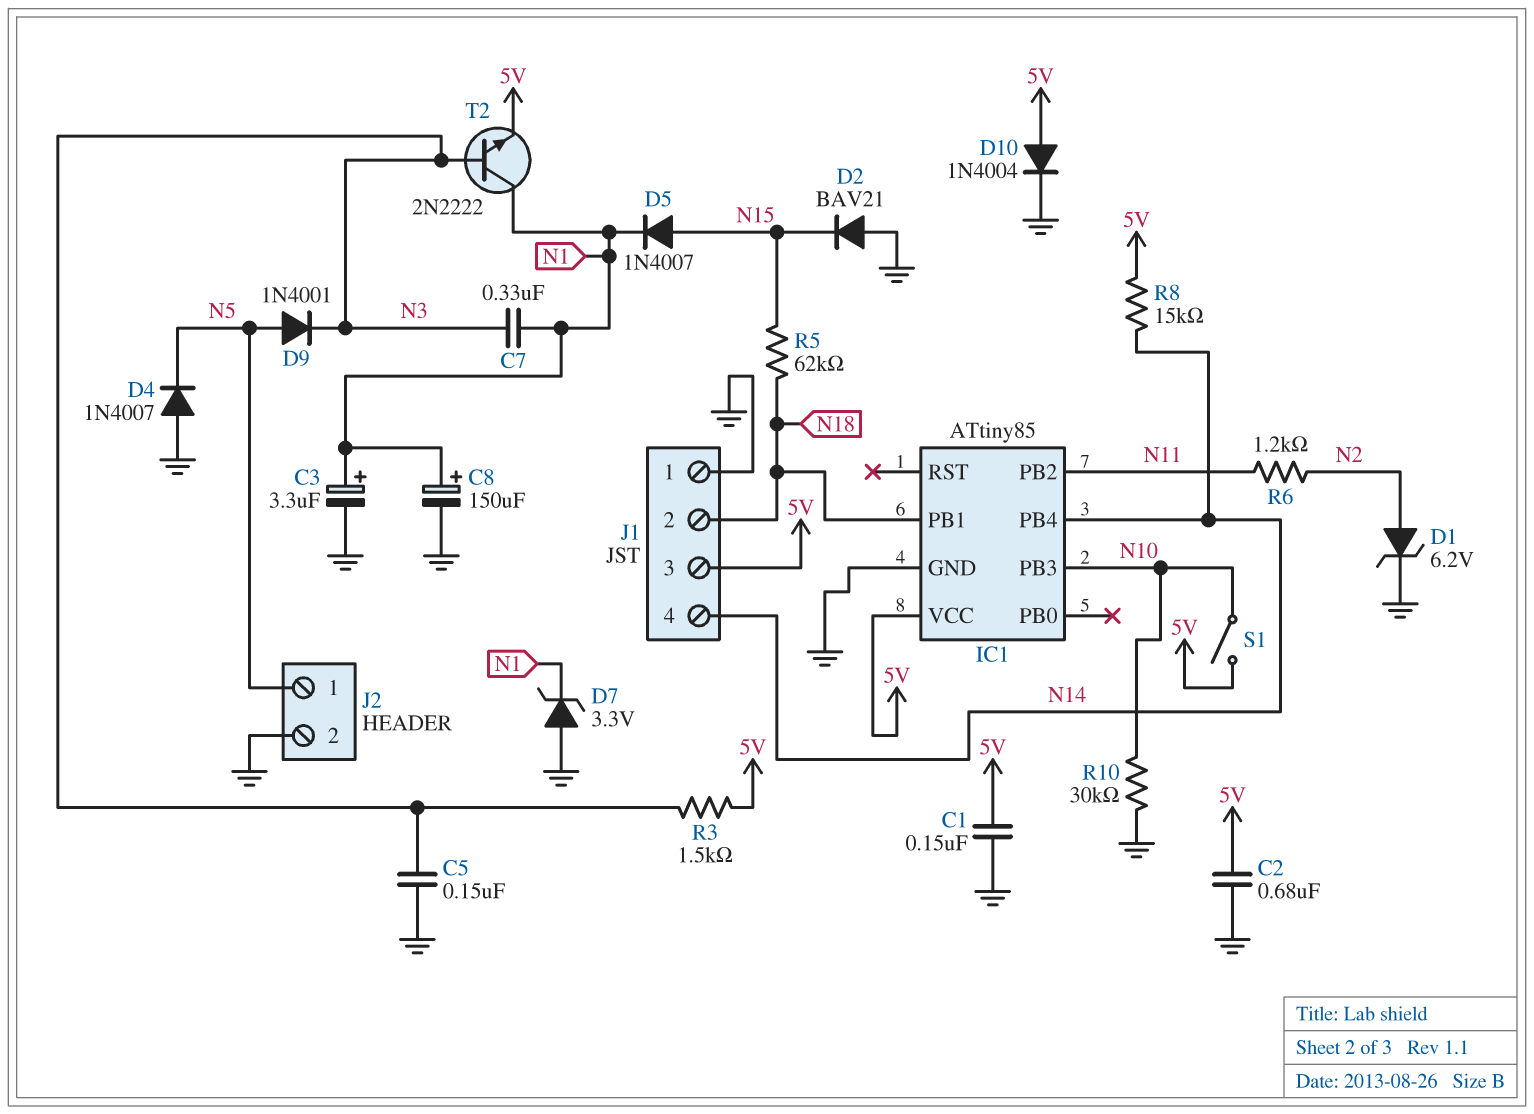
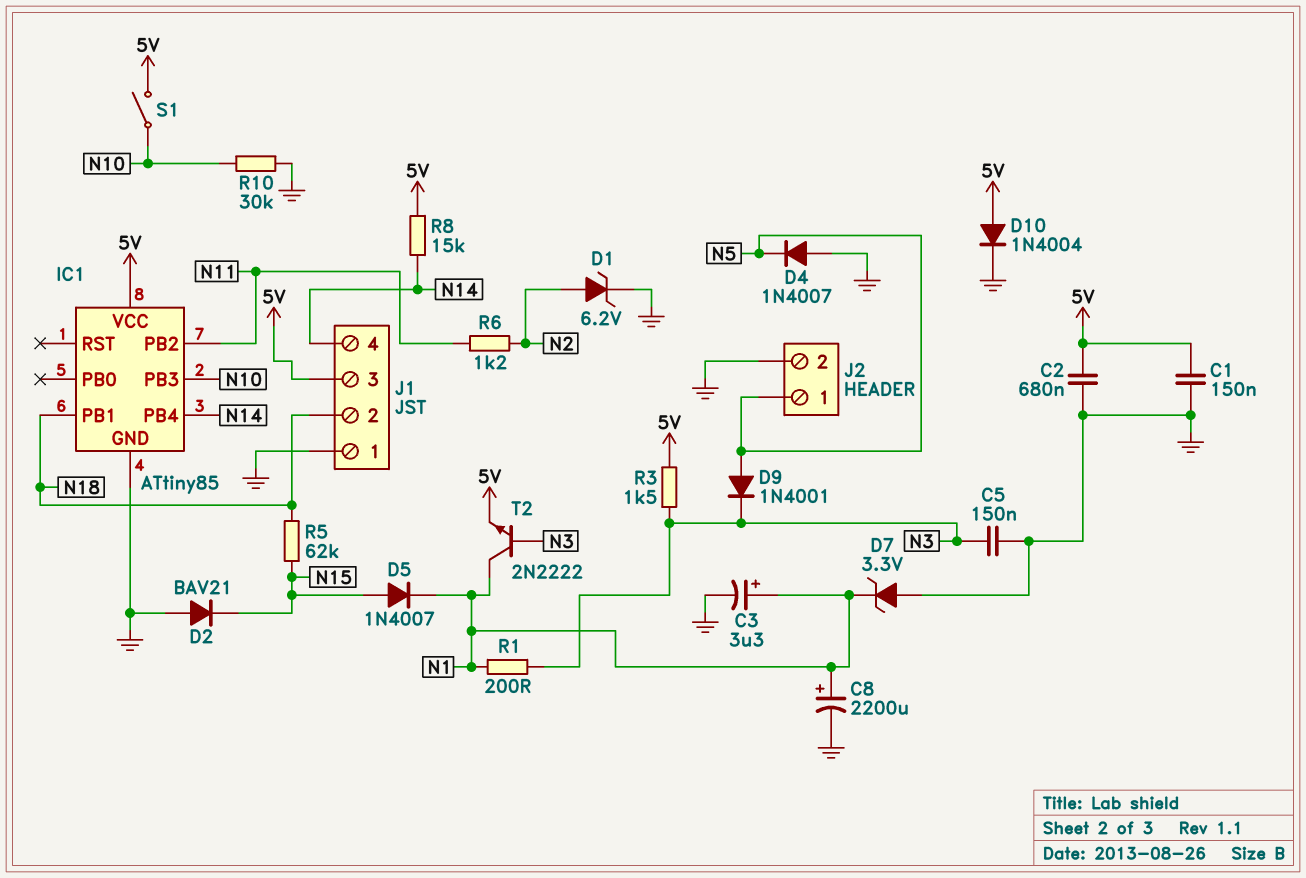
C7: 330nF (N1, N3) -> none
C8: 150uF (plus N1, minus GND) -> 2200uF (plus N1, minus GND)
R1: none -> 200 (N1, N3)

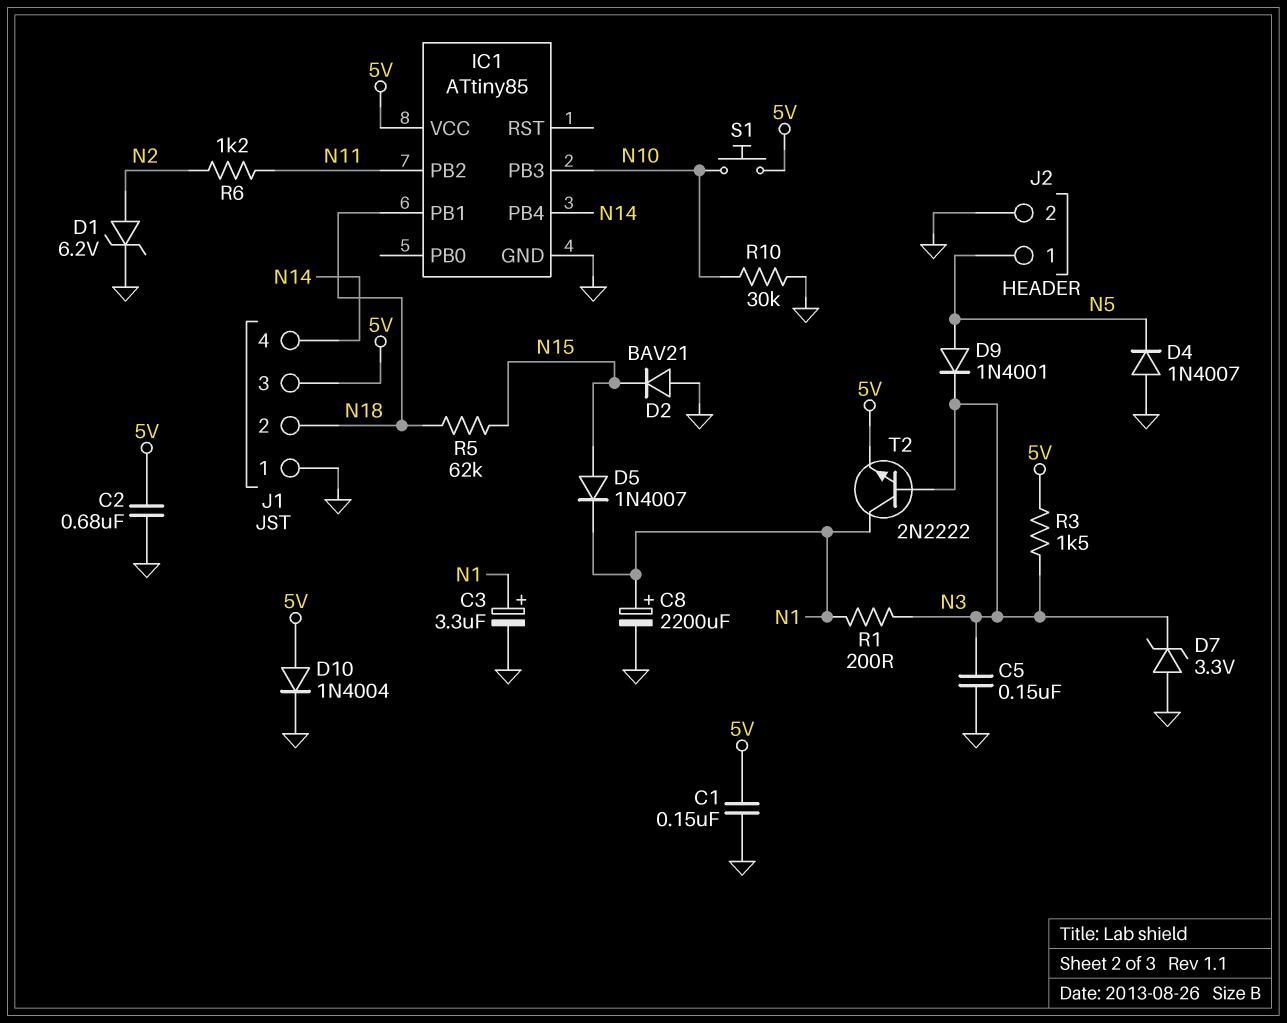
D7: zener 3.3V (A GND, K N1) -> zener 3.3V (A GND, K N3)
R8: 15k (5V, N14) -> none
S1: switch (5V, N10) -> button (5V, N10)

